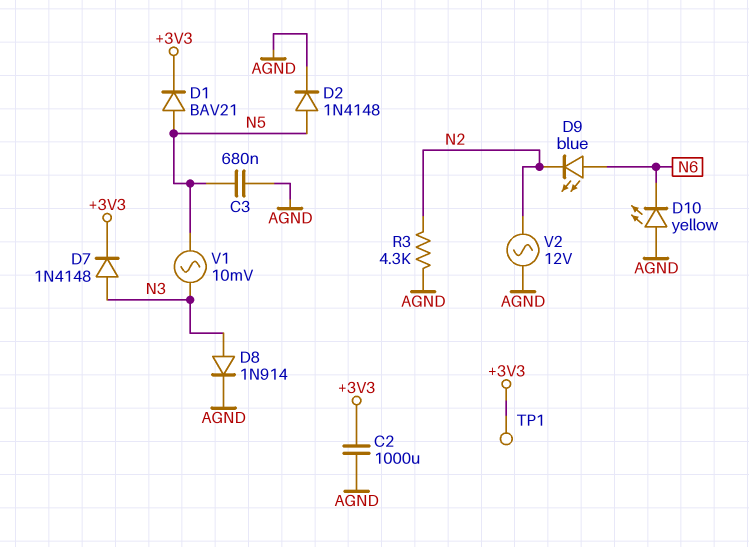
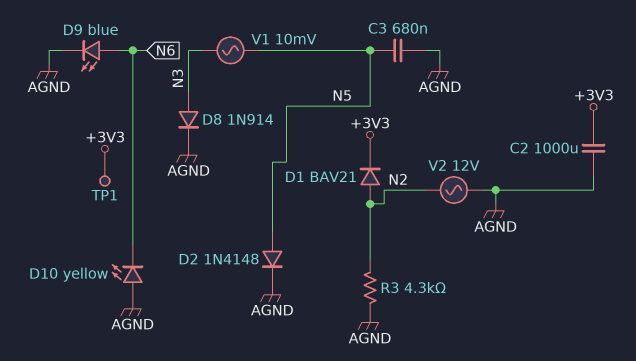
D1: diode BAV21 (A N5, K +3V3) -> diode BAV21 (A N2, K +3V3)
D7: diode 1N4148 (A N3, K +3V3) -> none
D9: LED blue (A N6, K N2) -> LED blue (A N6, K AGND)

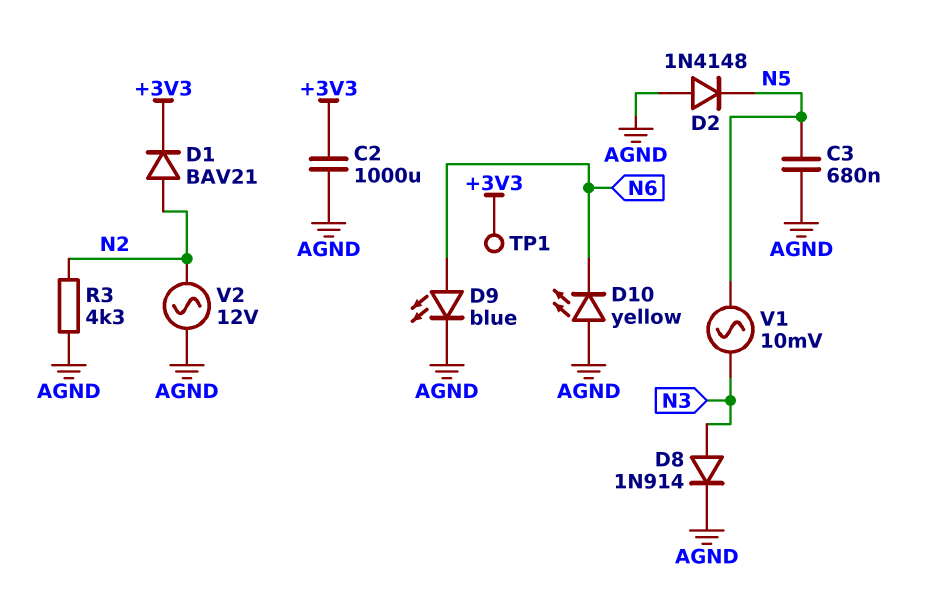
D2: diode 1N4148 (A N5, K AGND) -> diode 1N4148 (A AGND, K N5)

